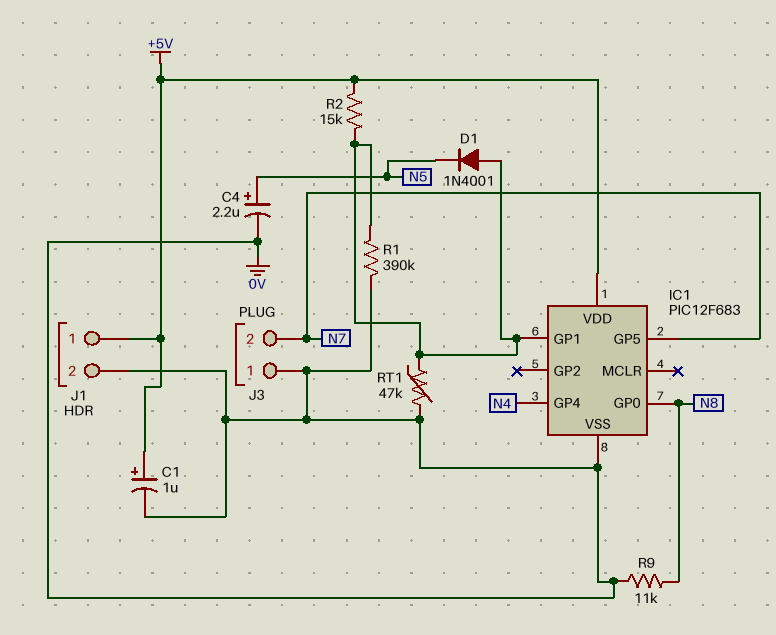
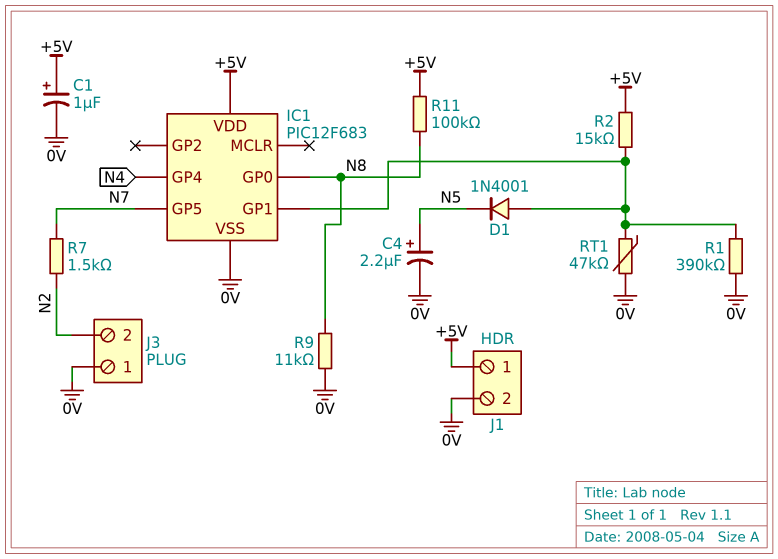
J3 pin 2: N7 -> N2
R7: none -> 1.5k (N2, N7)
R11: none -> 100k (+5V, N8)

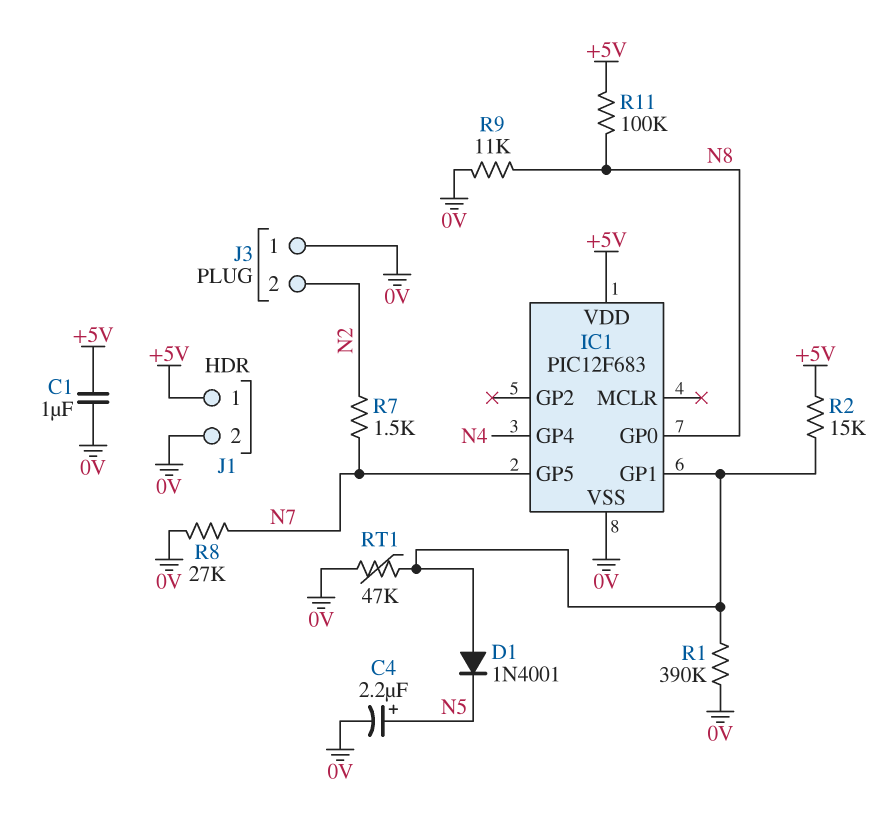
C1: 1uF (plus +5V, minus 0V) -> 1uF (+5V, 0V)
R8: none -> 27k (0V, N7)

